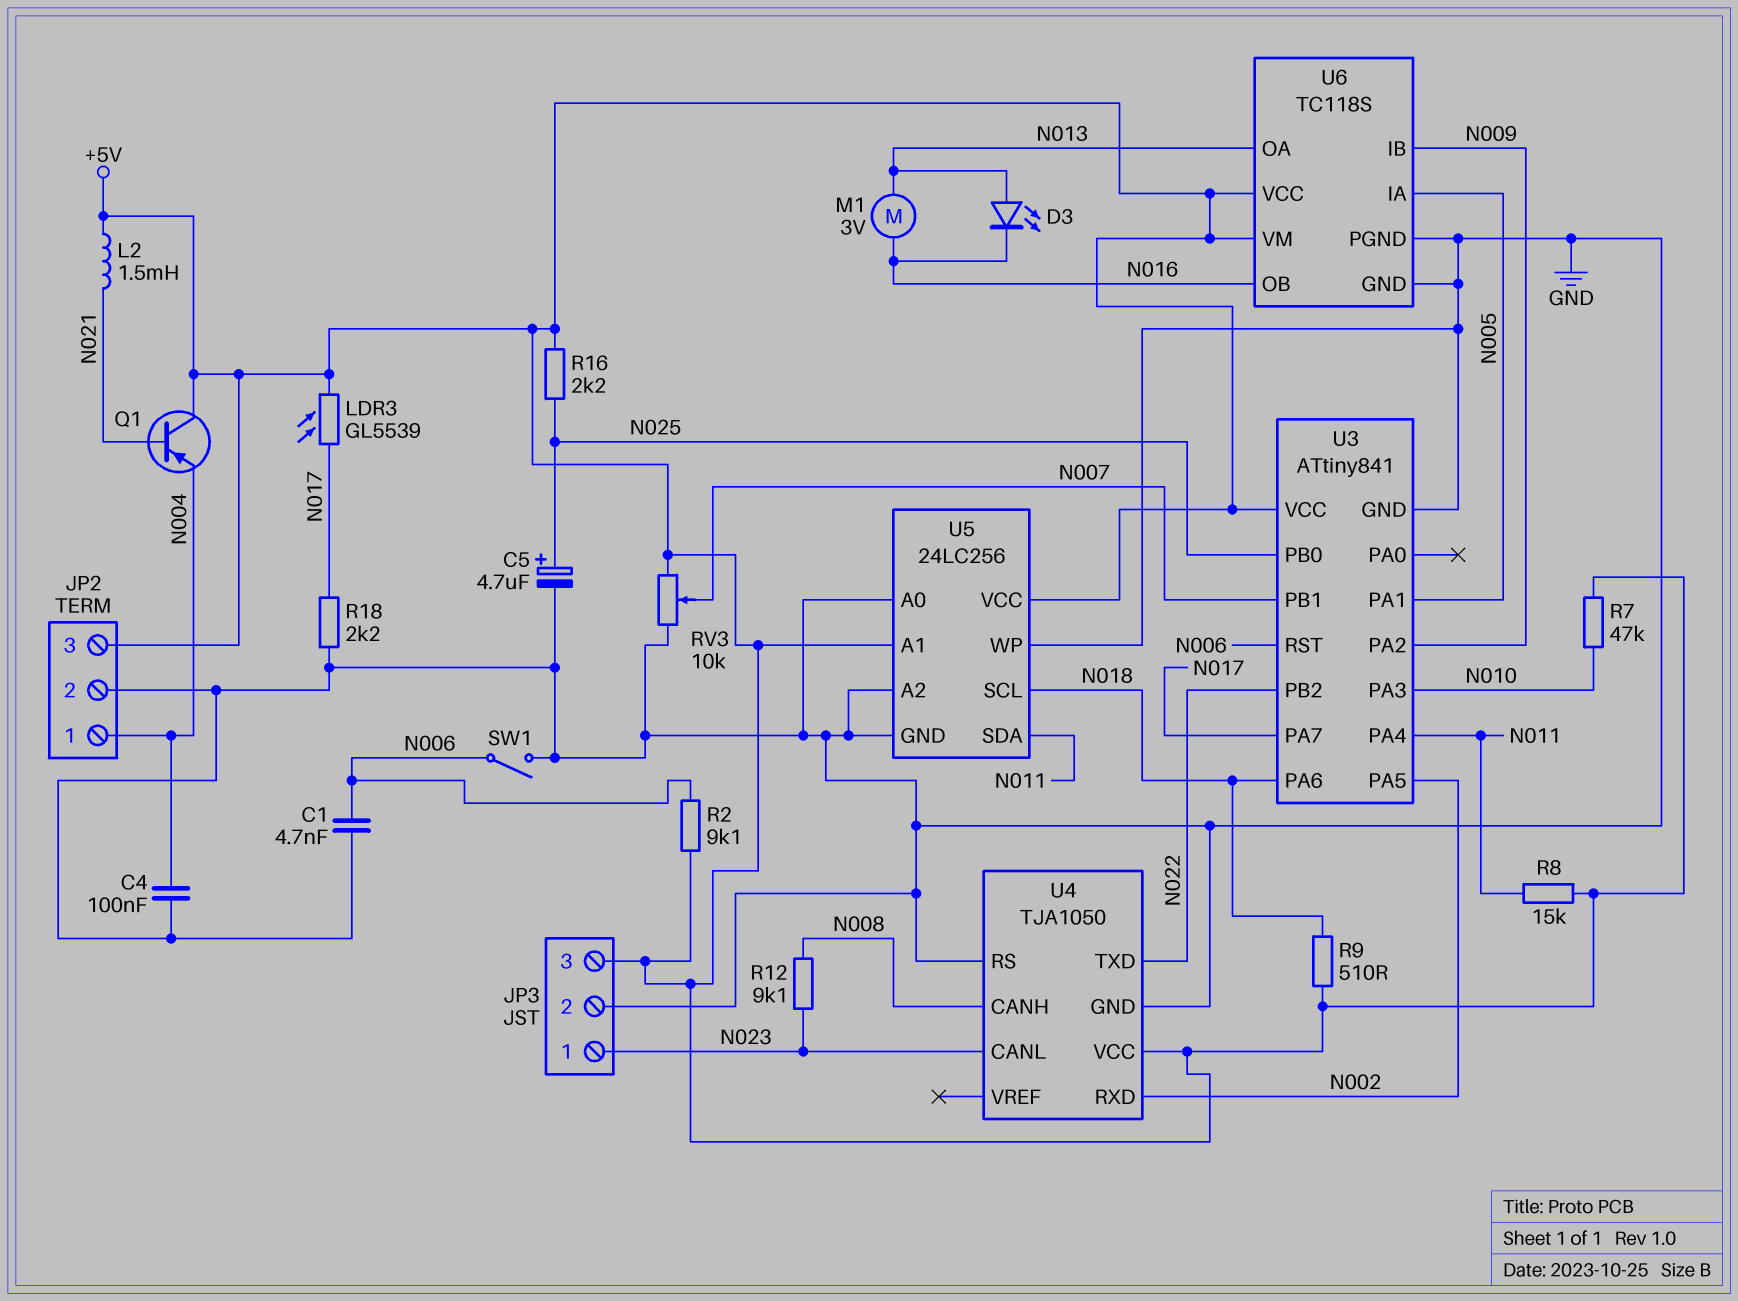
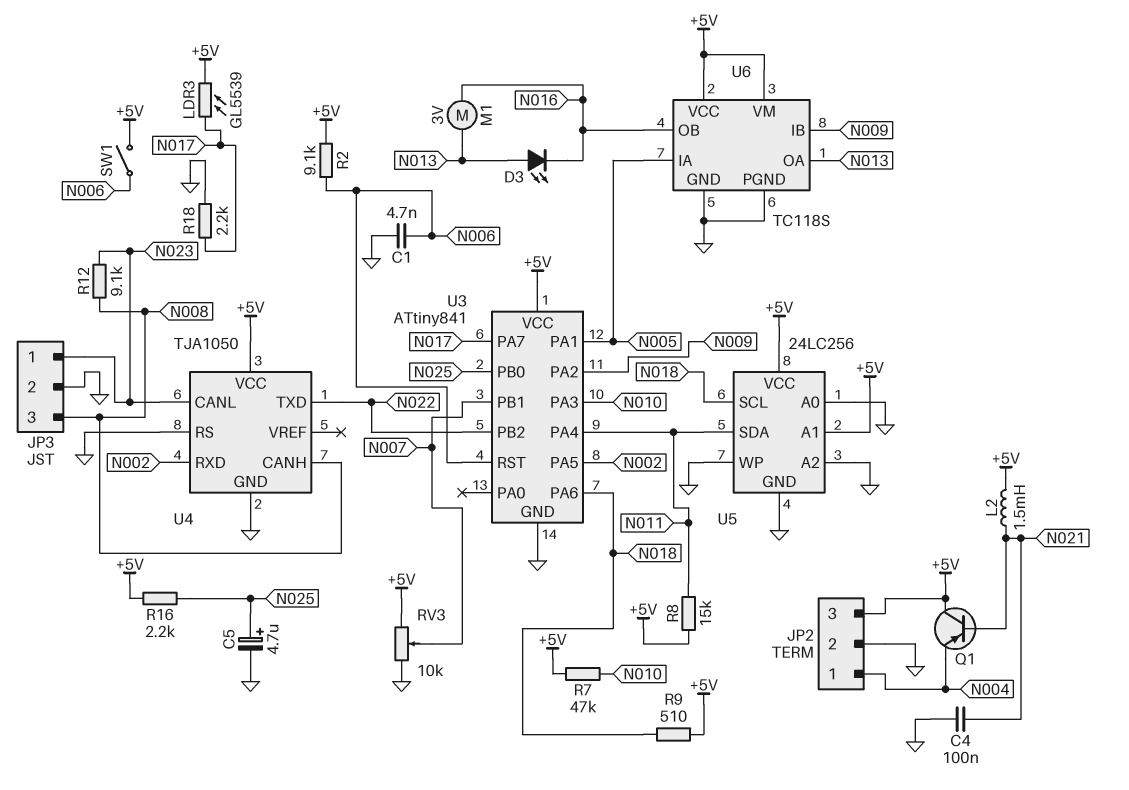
C4: 100nF (GND, N004) -> 100nF (GND, N021)
JP3 pin 3: +5V -> N008
SW1: switch (GND, N006) -> switch (+5V, N006)

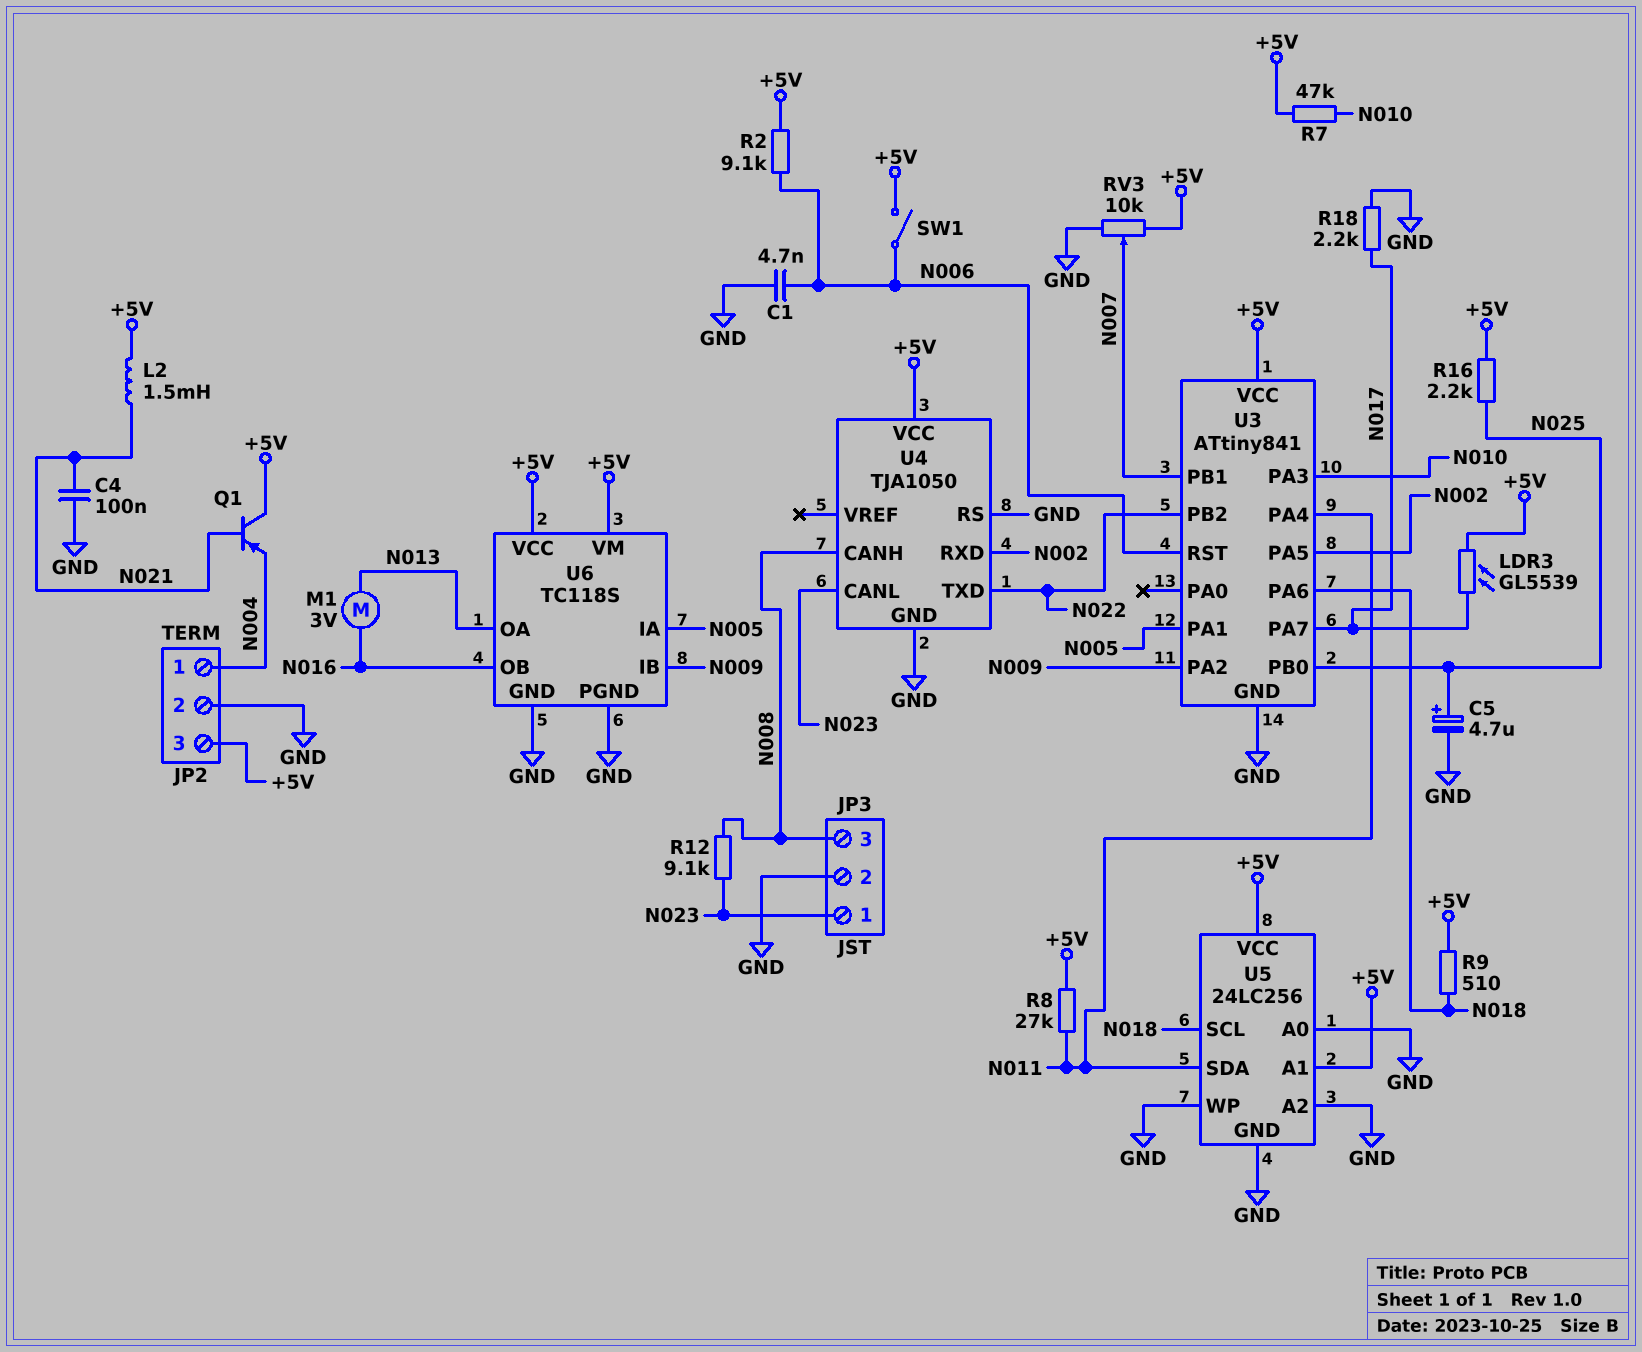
D3: LED (A N013, K N016) -> none
R8: 15k (+5V, N011) -> 27k (+5V, N011)

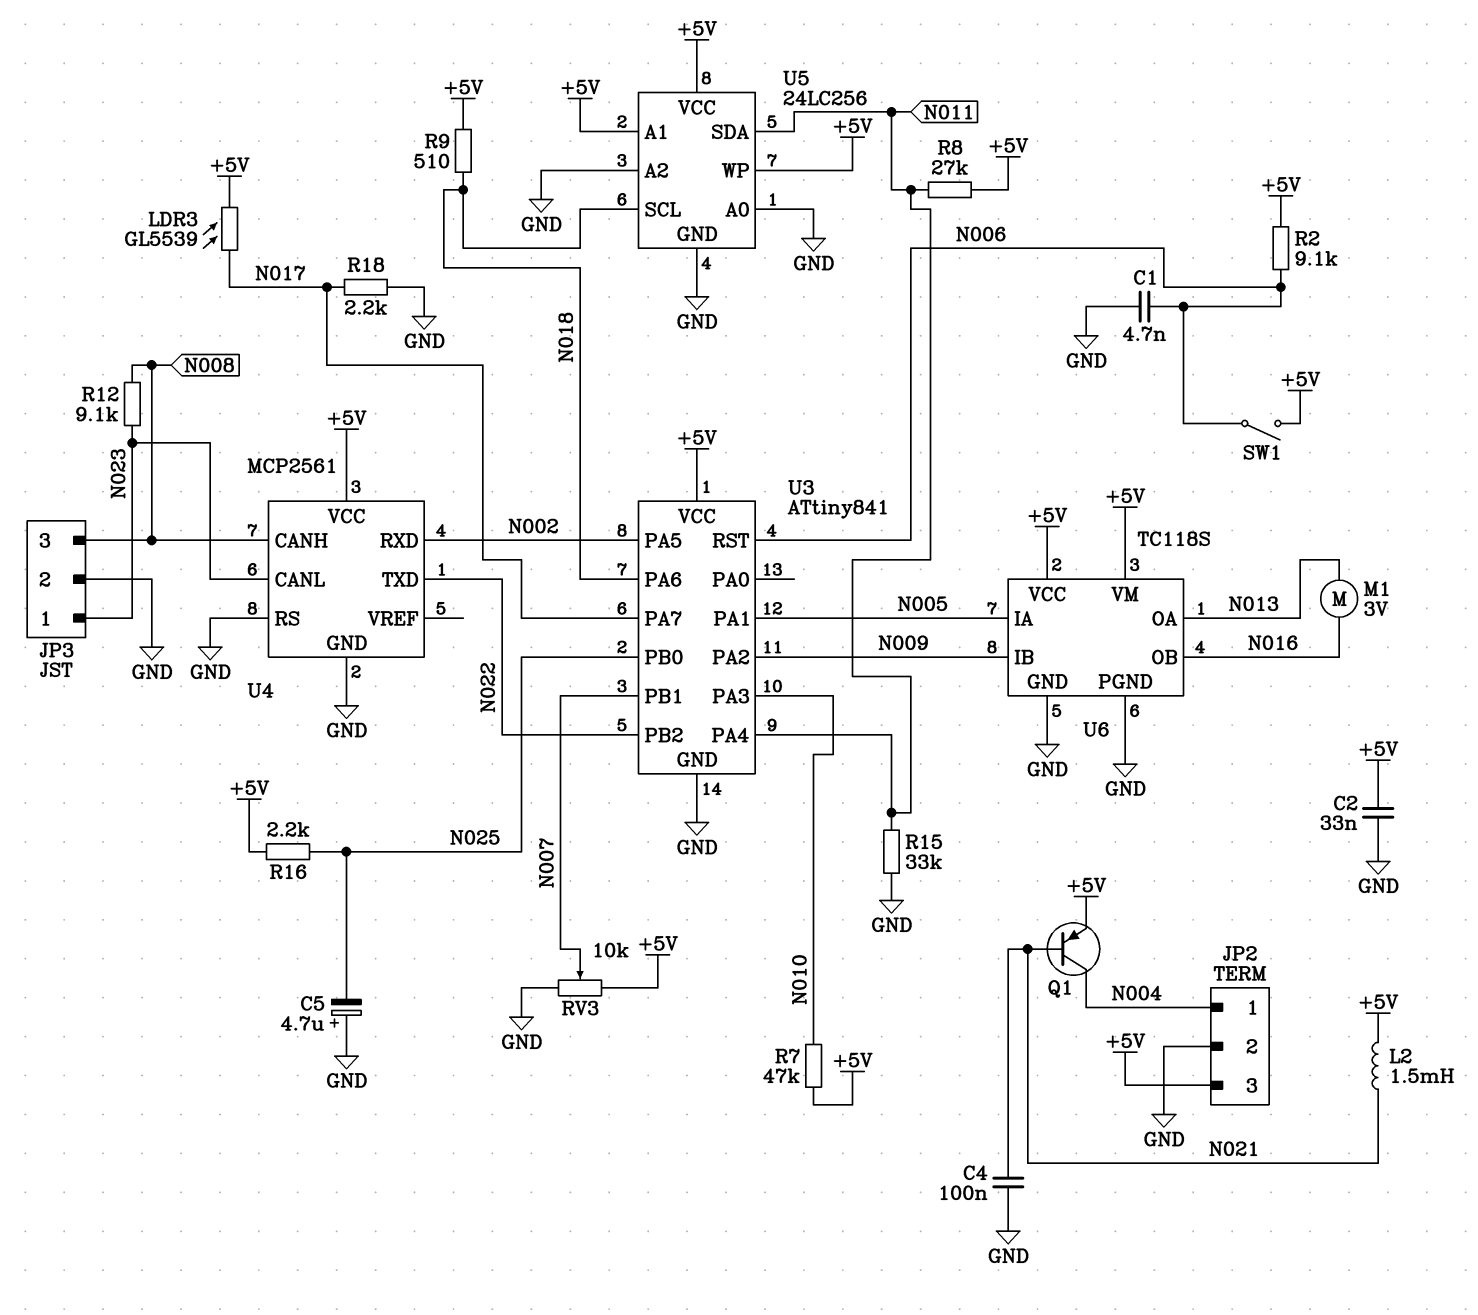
C2: none -> 33nF (+5V, GND)
C5: 4.7uF (plus N025, minus GND) -> 4.7uF (plus GND, minus N025)
Q1: PNP (B N021, C +5V, E N004) -> PNP (B N021, C N004, E +5V)
R15: none -> 33k (GND, N011)
U4: TJA1050 -> MCP2561
U5 pin WP: GND -> +5V

